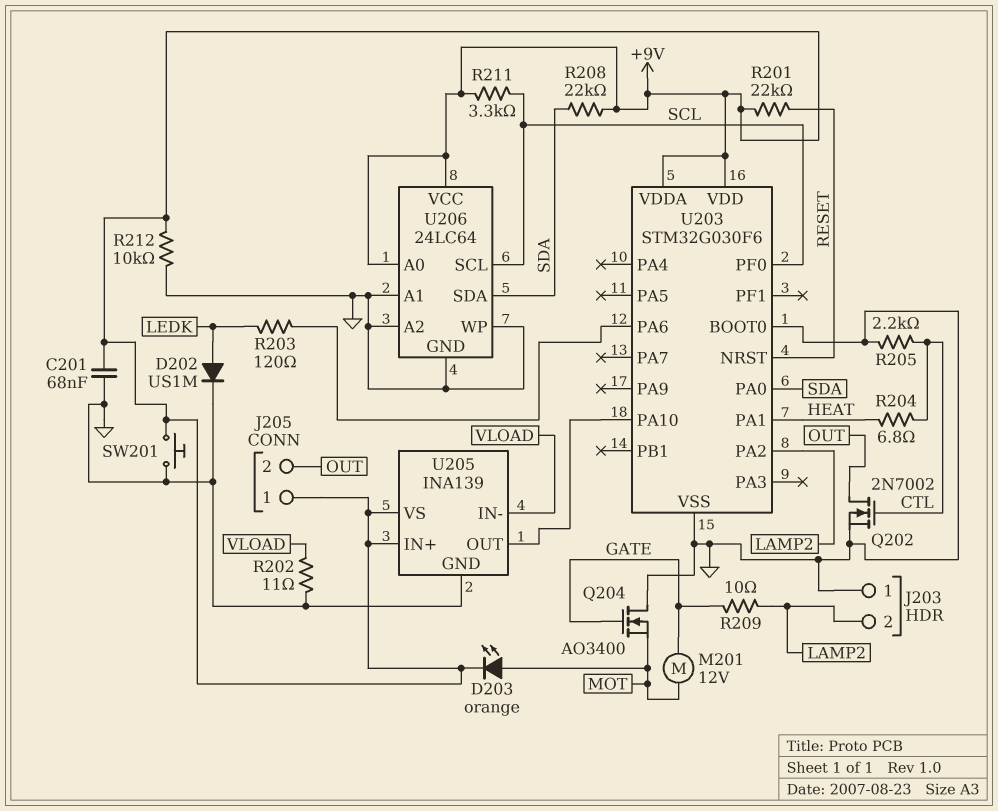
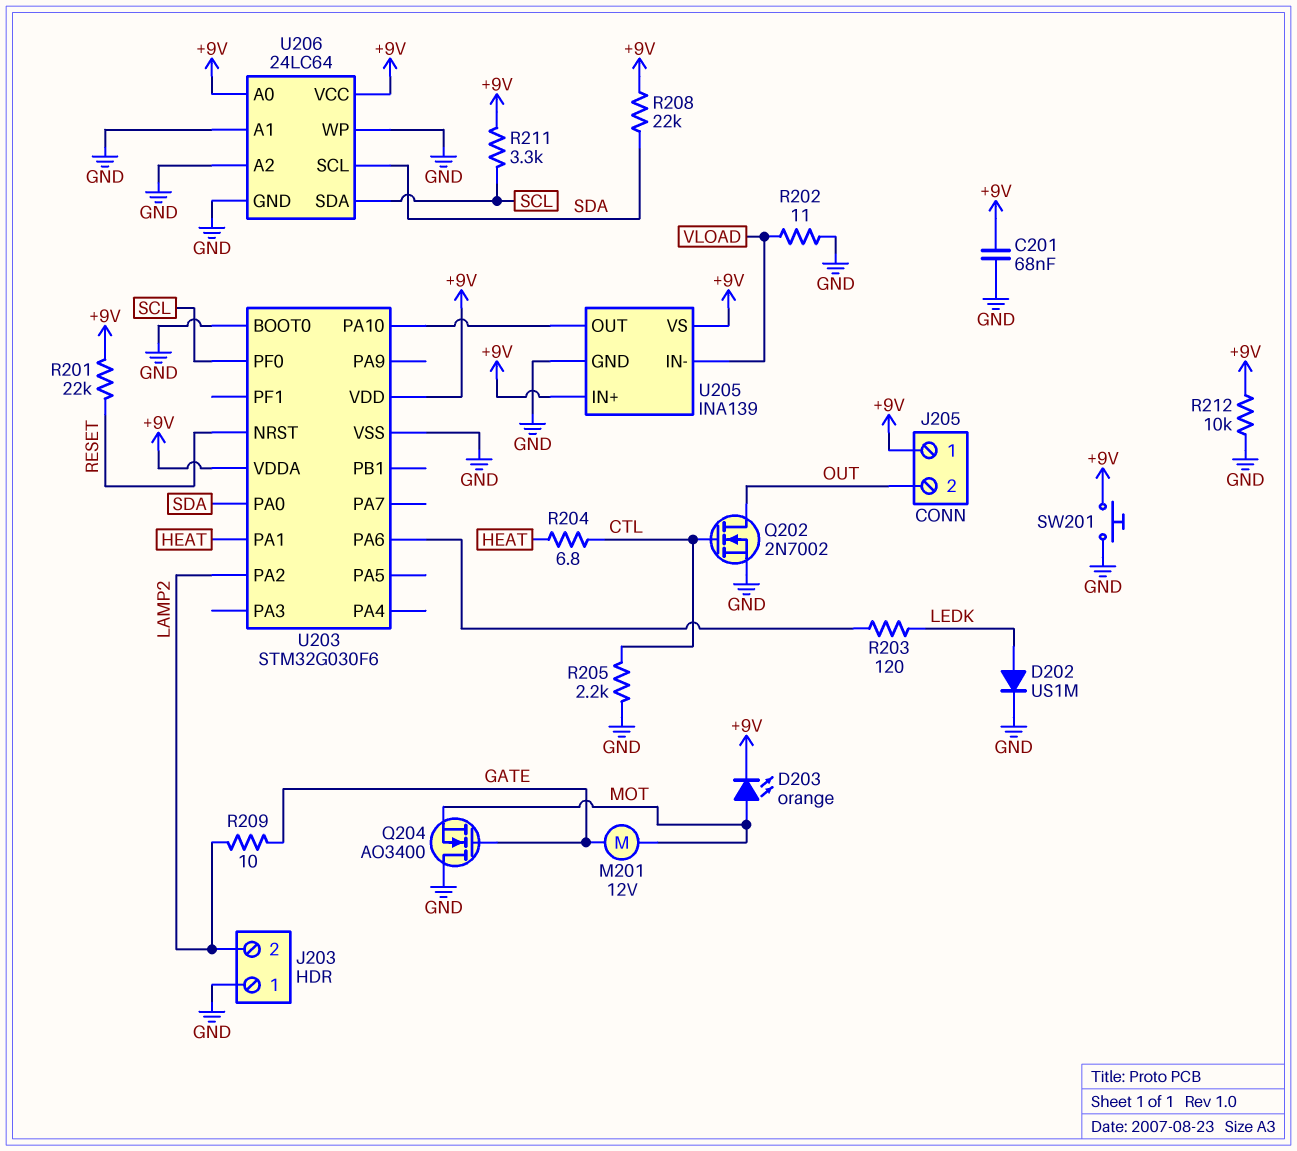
U206 pin SCL: SCL -> SDA
U206 pin SDA: SDA -> SCL

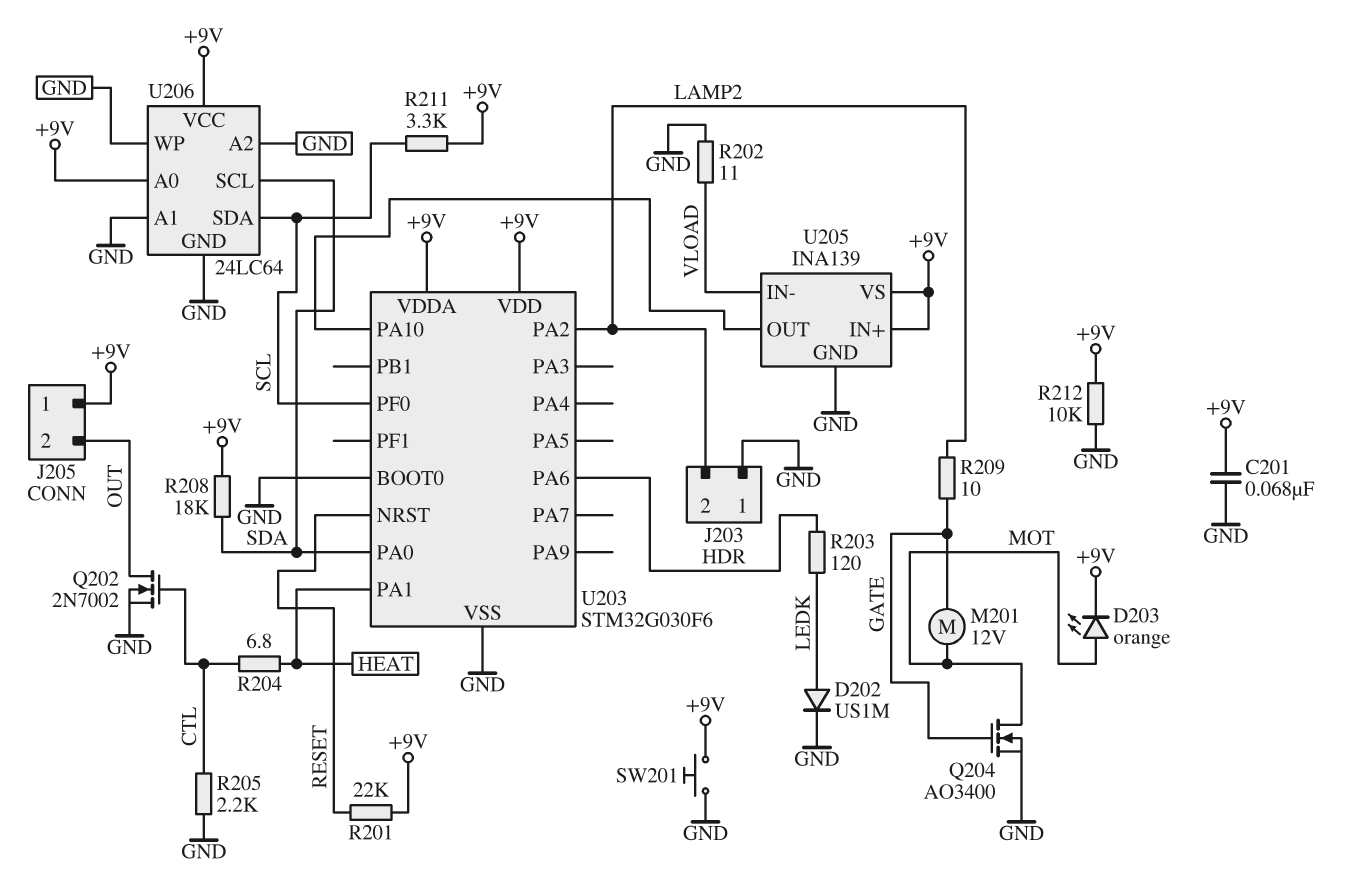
Q204: NMOS AO3400 (G GATE, D GND, S MOT) -> NMOS AO3400 (G GATE, D MOT, S GND)
R208: 22k (+9V, SDA) -> 18k (+9V, SDA)

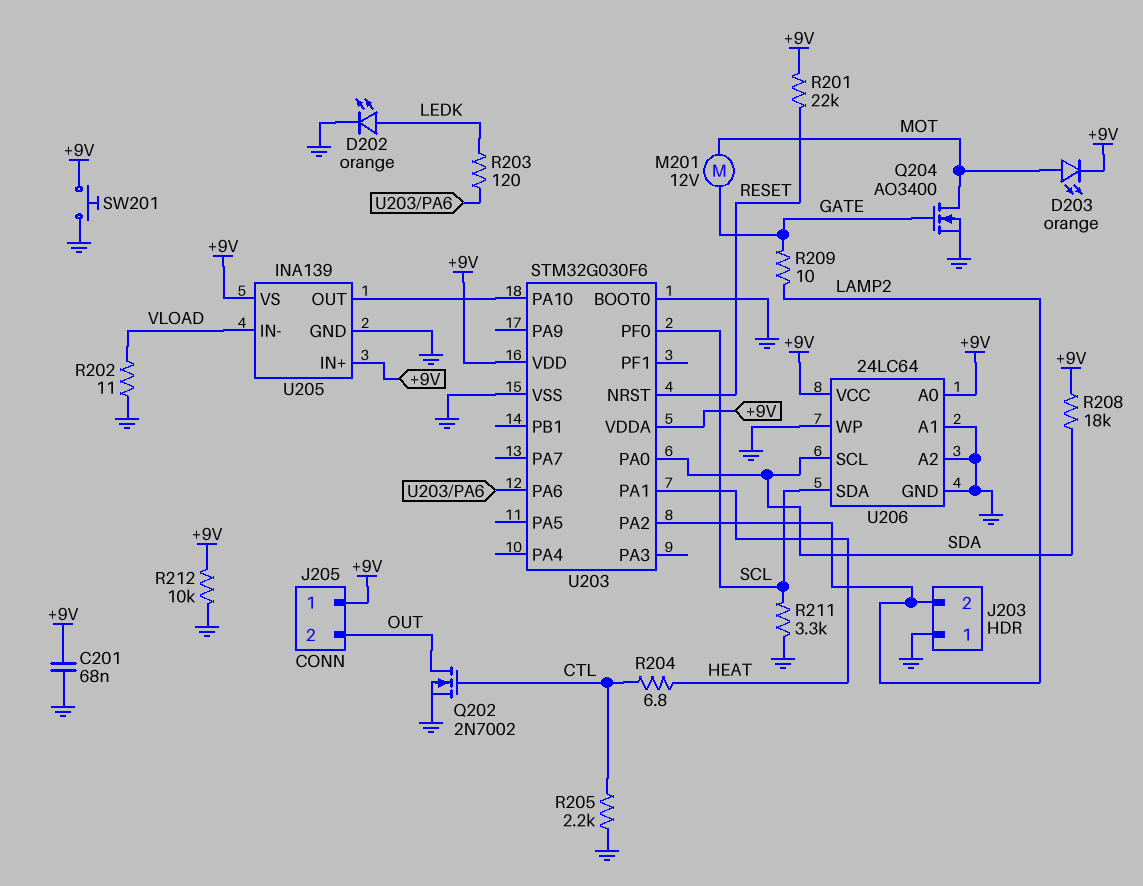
D202: diode US1M (A LEDK, K GND) -> LED orange (A LEDK, K GND)
R211: 3.3k (+9V, SCL) -> 3.3k (GND, SCL)

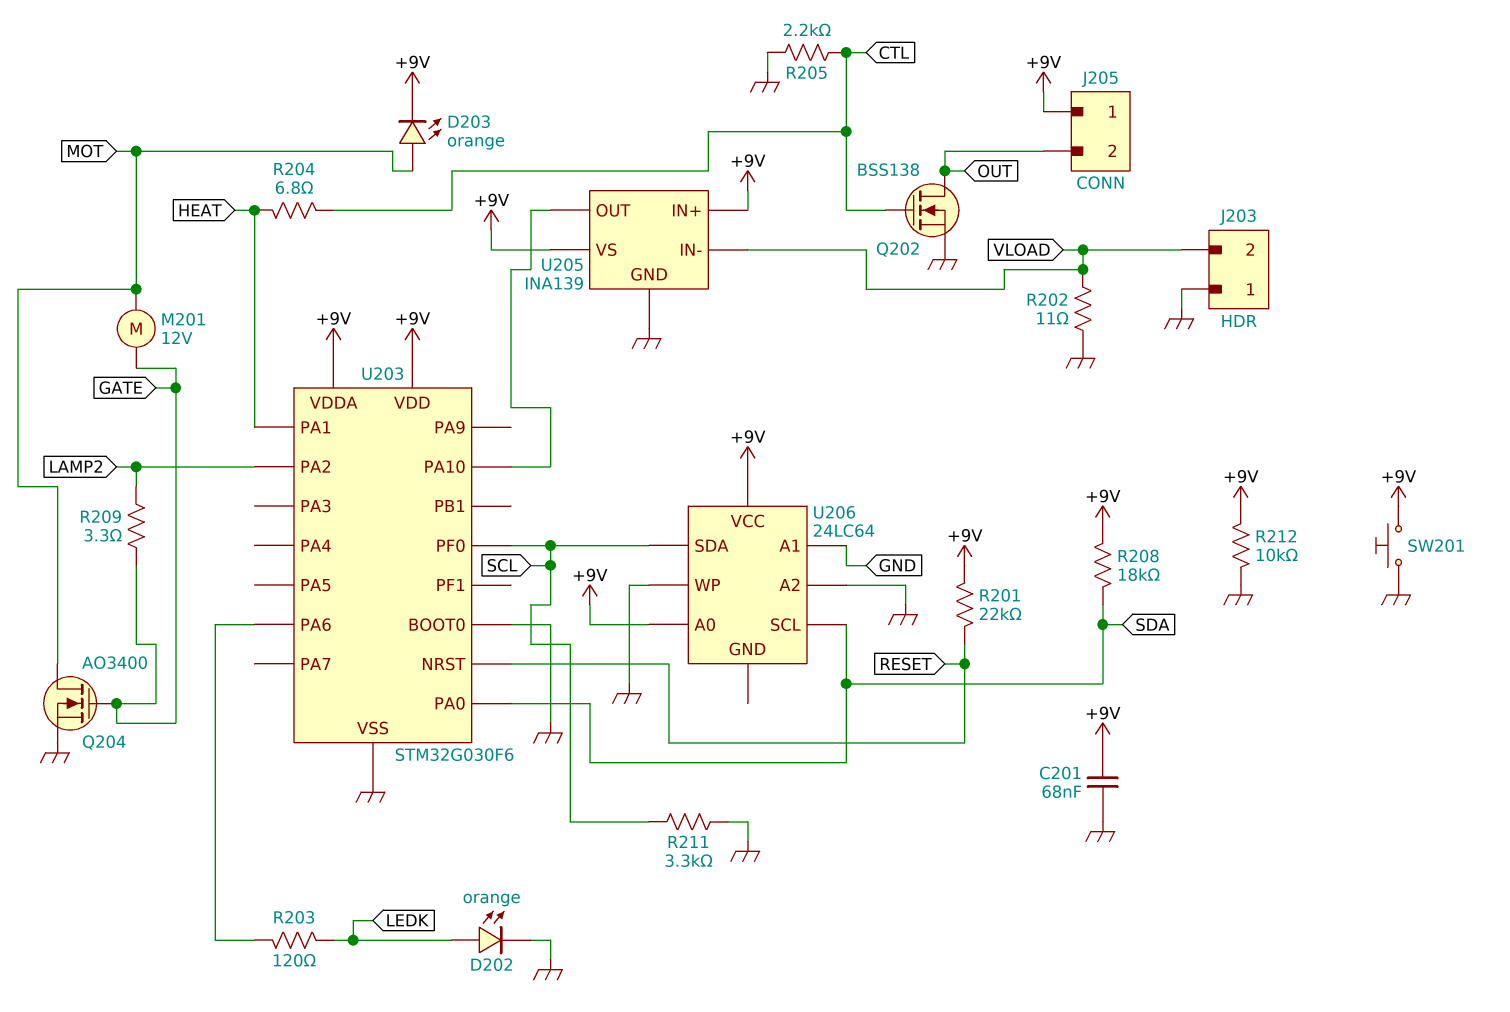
J203 pin 2: LAMP2 -> VLOAD
Q202: NMOS 2N7002 (G CTL, D OUT, S GND) -> NMOS BSS138 (G CTL, D OUT, S GND)
R209: 10 (GATE, LAMP2) -> 3.3 (GATE, LAMP2)
U206 pin GND: GND -> none

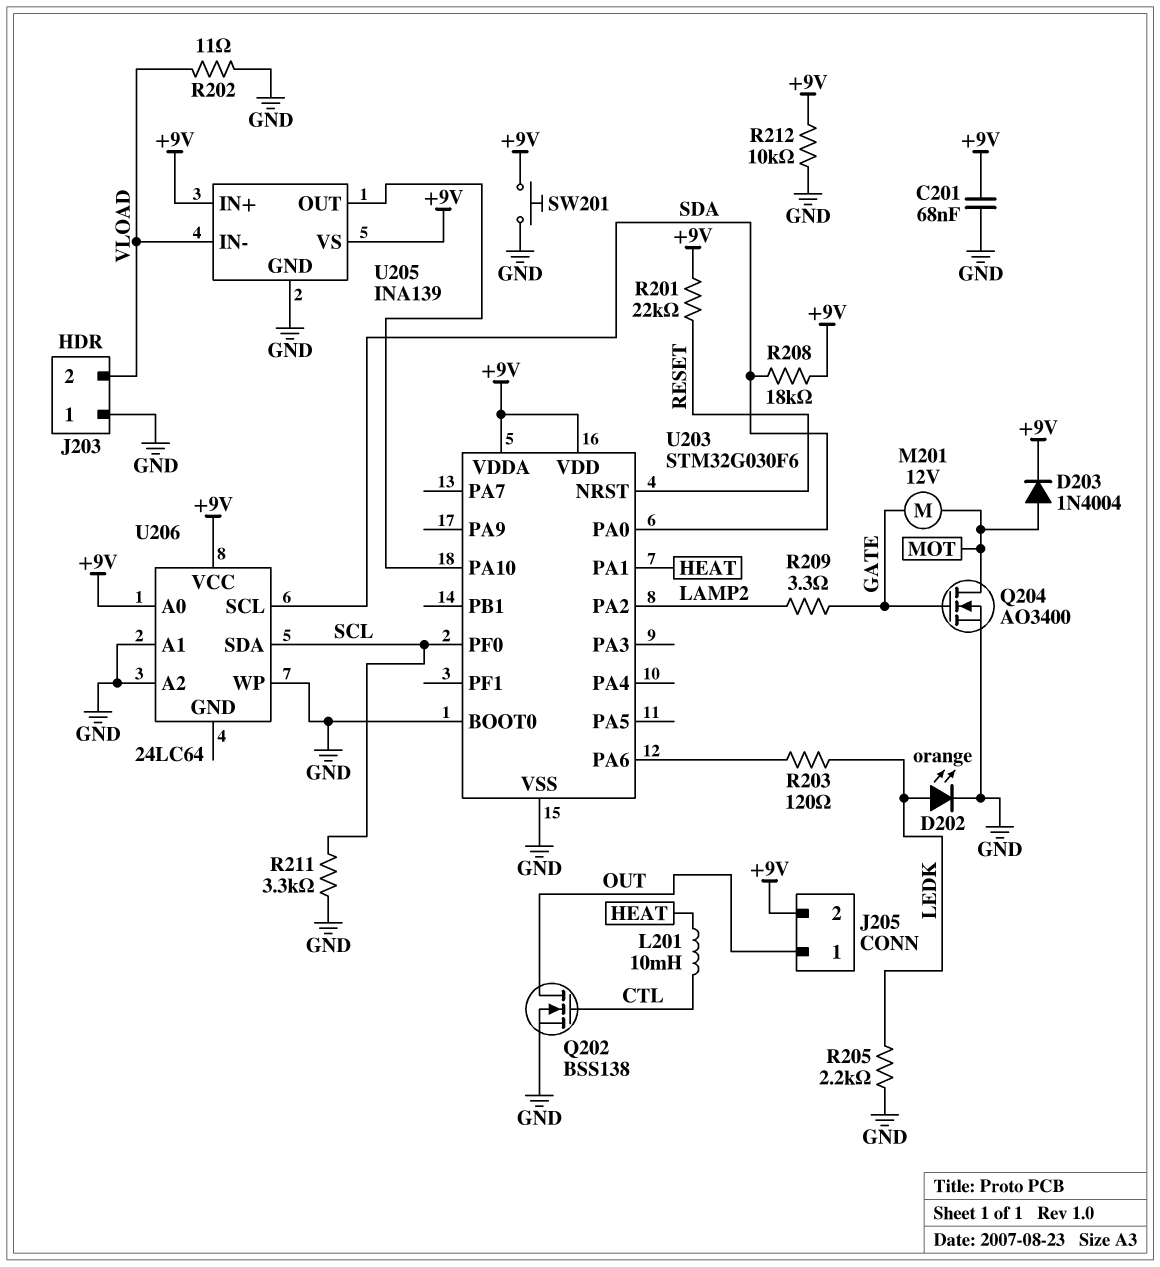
D203: LED orange (A MOT, K +9V) -> diode 1N4004 (A MOT, K +9V)
J205 pin 1: +9V -> OUT
J205 pin 2: OUT -> +9V
L201: none -> 10mH (CTL, HEAT)
R204: 6.8 (CTL, HEAT) -> none
R205: 2.2k (CTL, GND) -> 2.2k (GND, LEDK)

